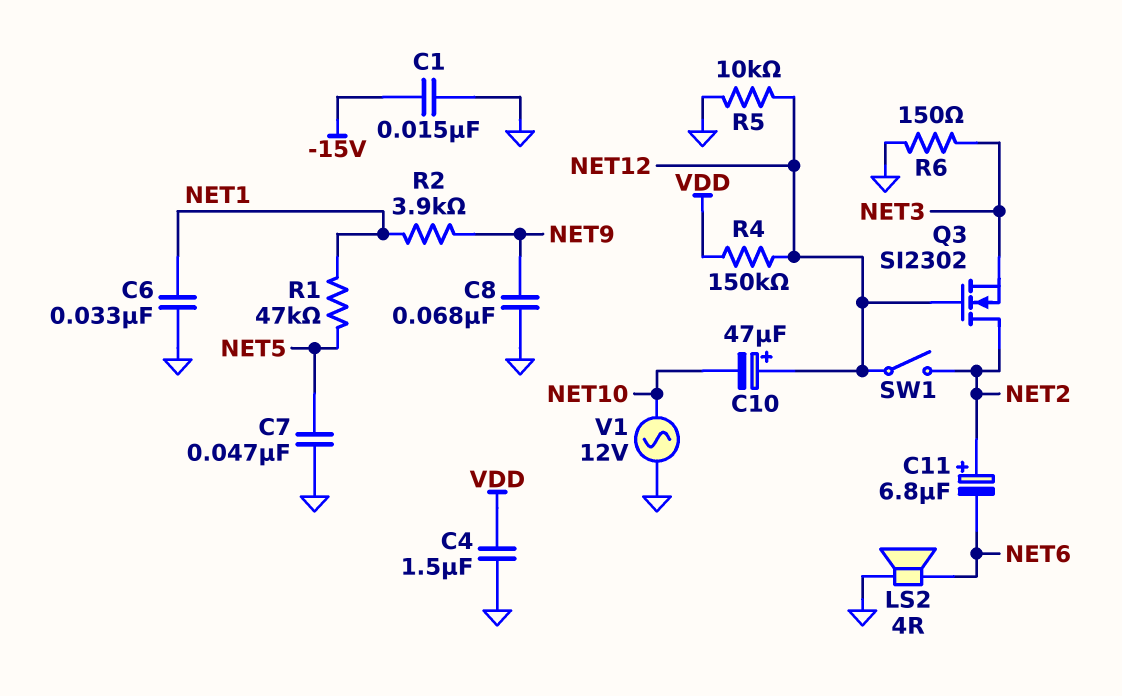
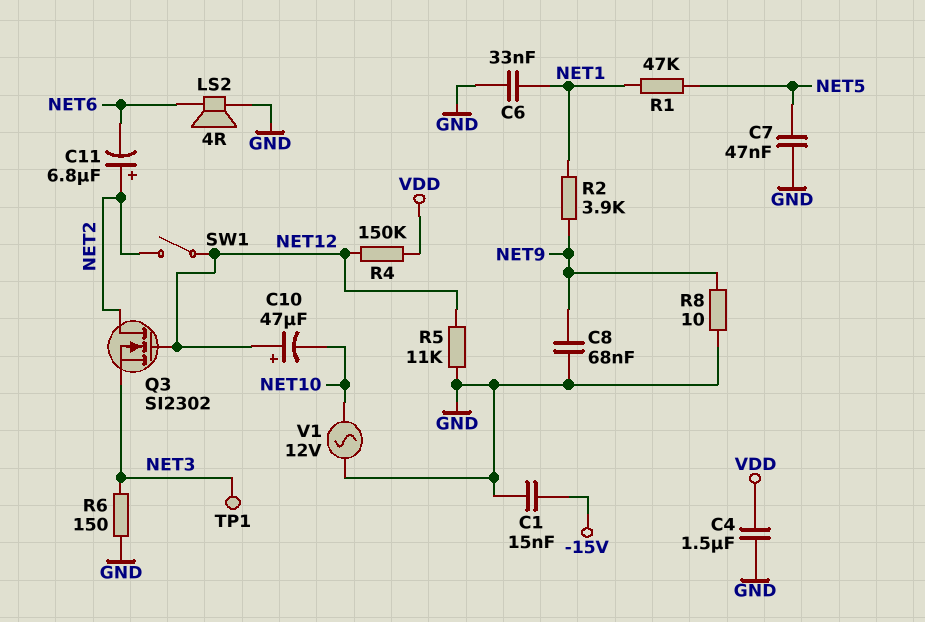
R5: 10k (GND, NET12) -> 11k (GND, NET12)
R8: none -> 10 (GND, NET9)
TP1: none -> test point (NET3)

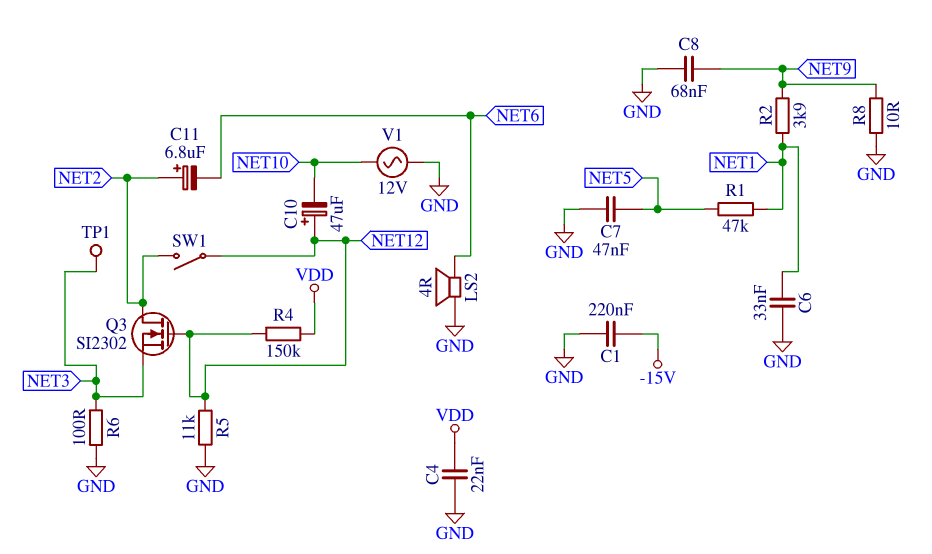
C1: 15nF (-15V, GND) -> 220nF (-15V, GND)
C4: 1.5uF (GND, VDD) -> 22nF (GND, VDD)
R6: 150 (GND, NET3) -> 100 (GND, NET3)

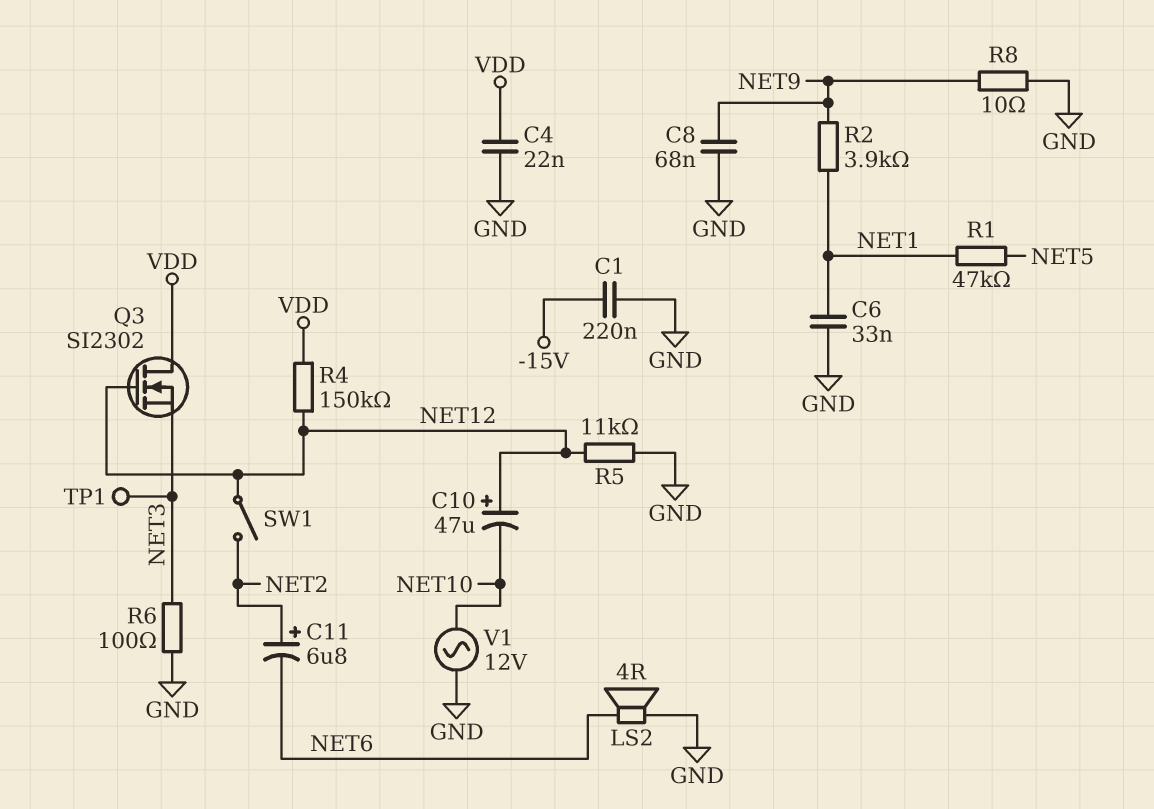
C7: 47nF (GND, NET5) -> none
Q3: NMOS SI2302 (G NET12, D NET2, S NET3) -> NMOS SI2302 (G NET12, D VDD, S NET3)

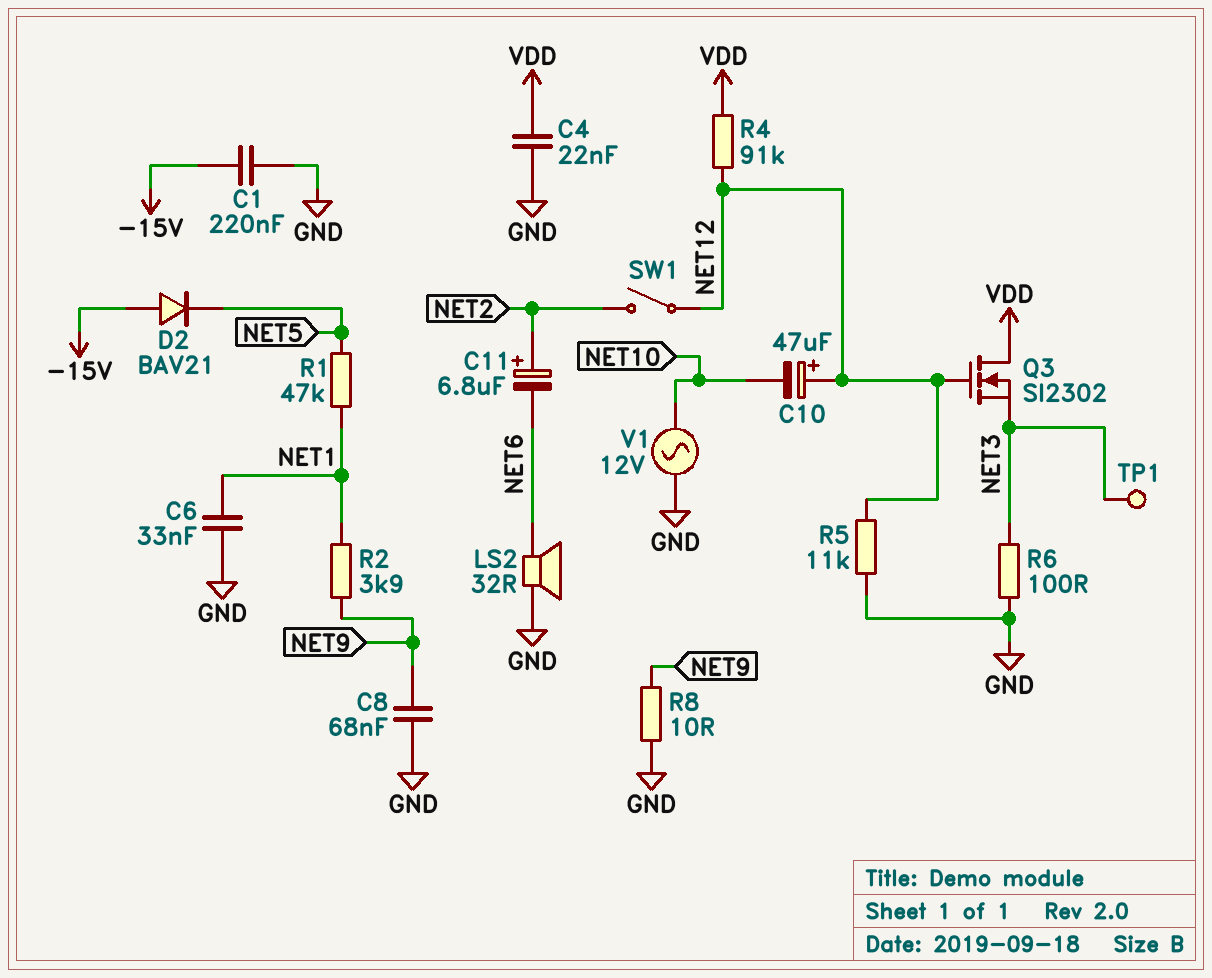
D2: none -> diode BAV21 (A -15V, K NET5)
LS2: speaker 4R (GND, NET6) -> speaker 32R (GND, NET6)
R4: 150k (NET12, VDD) -> 91k (NET12, VDD)

